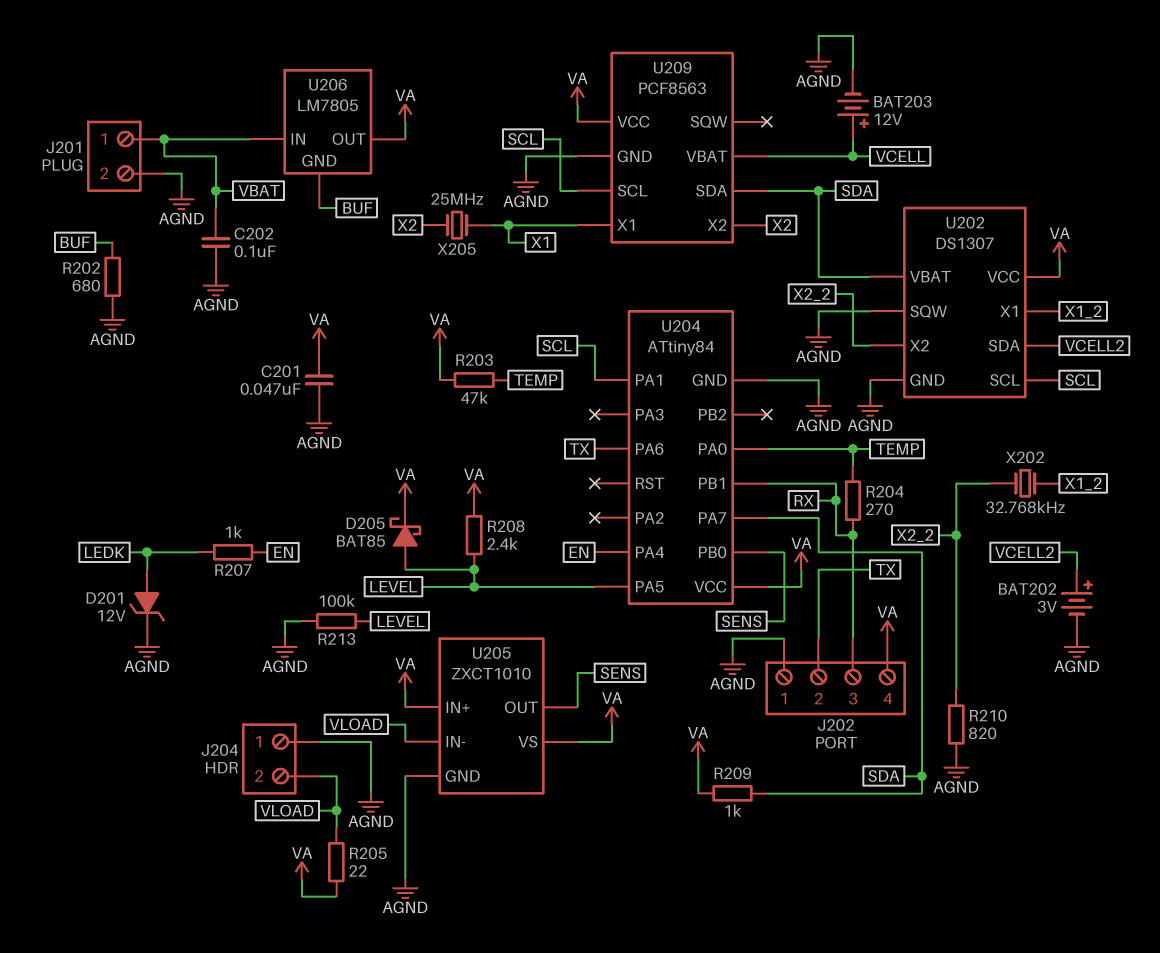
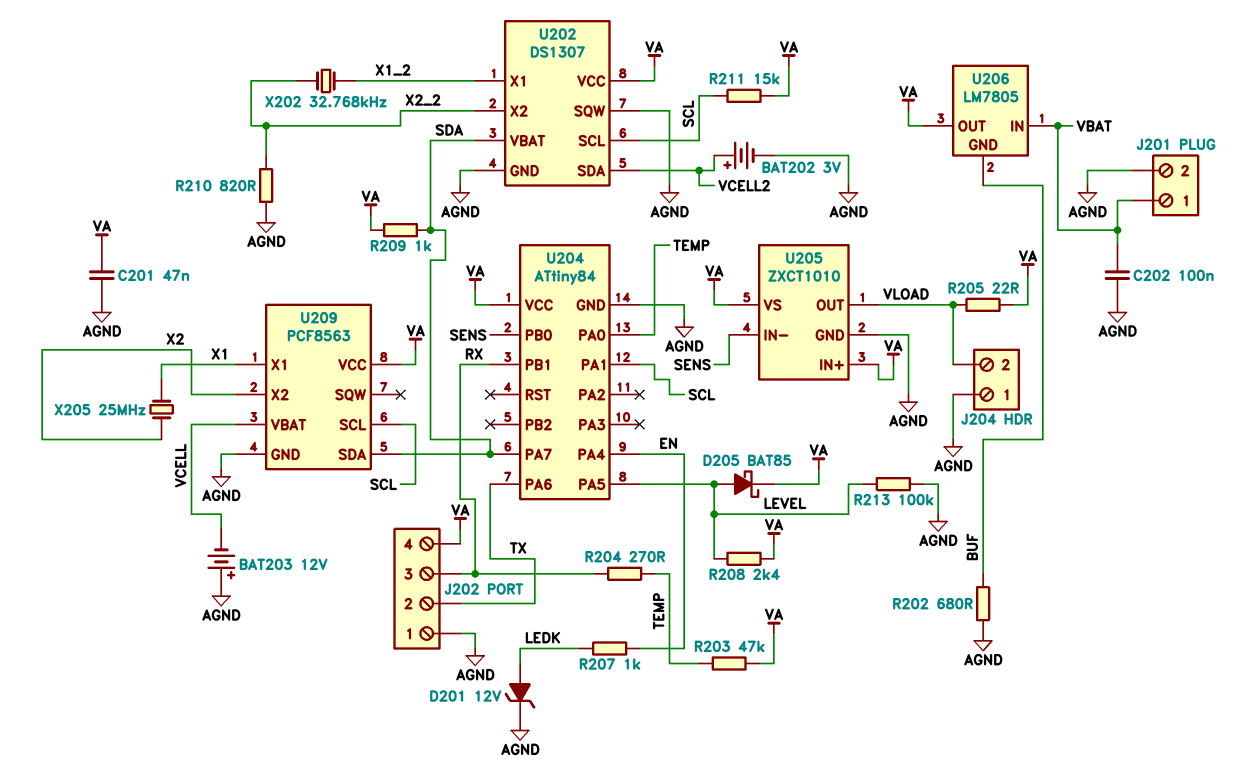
BAT203: 12V (plus VCELL, minus AGND) -> 12V (plus AGND, minus VCELL)
R211: none -> 15k (SCL, VA)
U205 pin IN-: VLOAD -> SENS
U205 pin OUT: SENS -> VLOAD

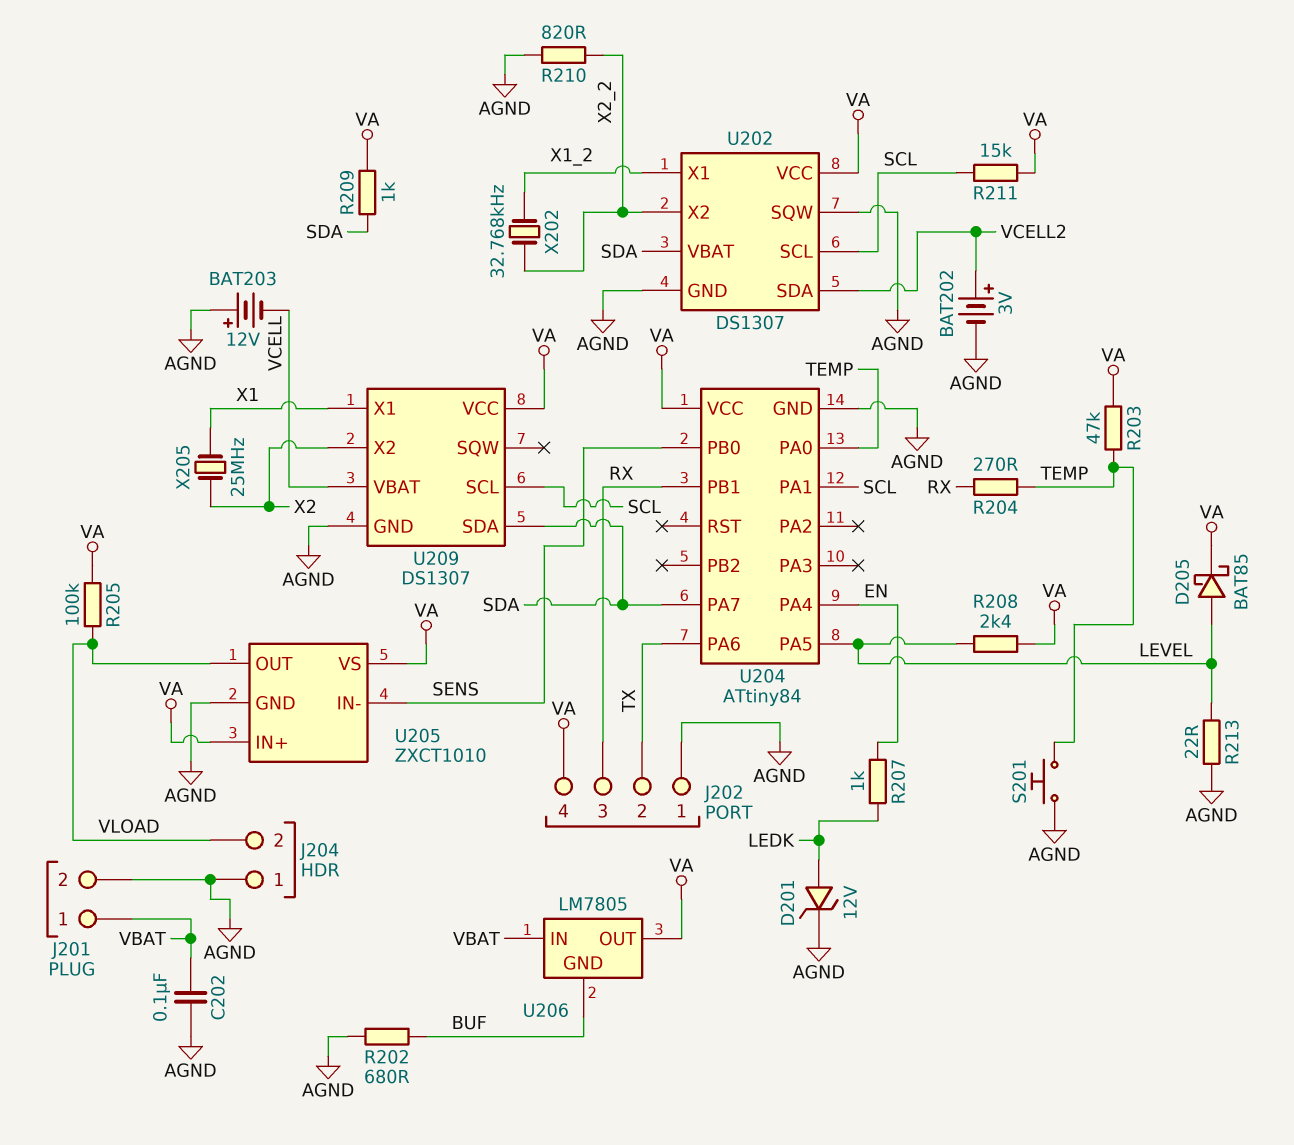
C201: 47nF (AGND, VA) -> none
R205: 22 (VA, VLOAD) -> 100k (VA, VLOAD)
R213: 100k (AGND, LEVEL) -> 22 (AGND, LEVEL)
S201: none -> button (AGND, TEMP)
U209: PCF8563 -> DS1307

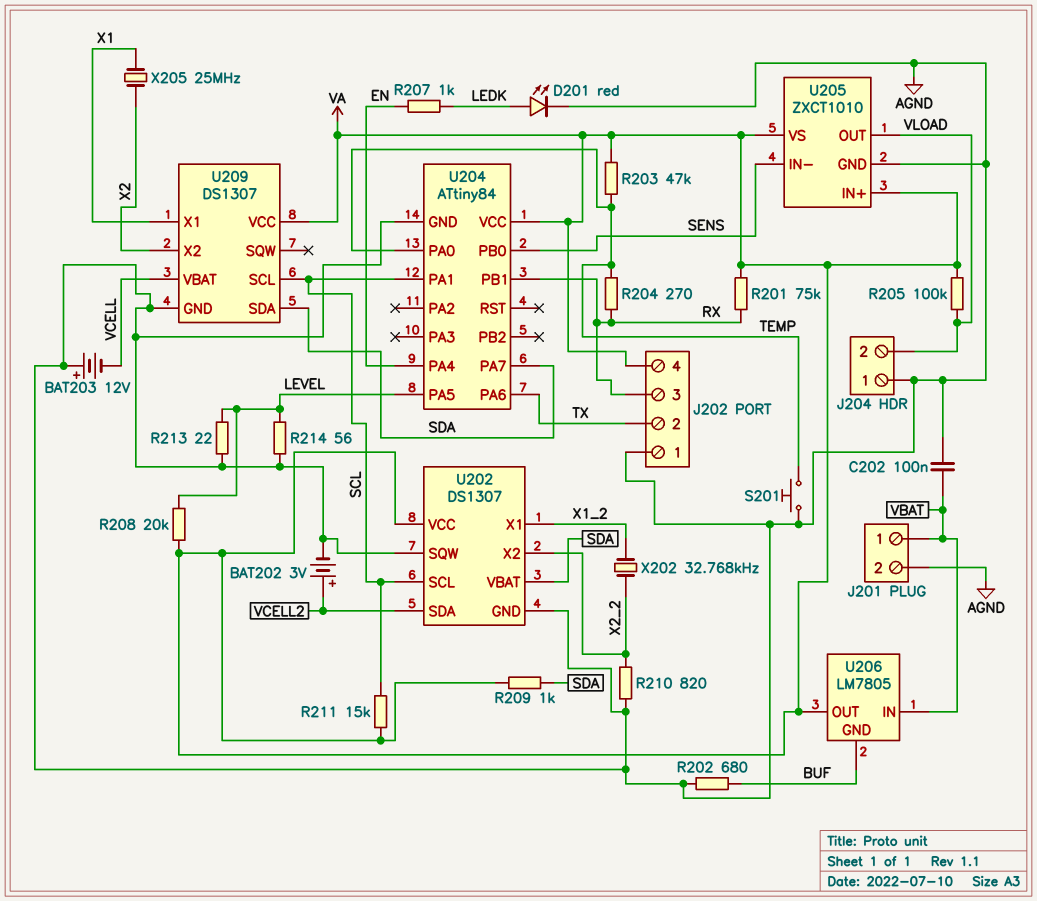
D201: zener 12V (A LEDK, K AGND) -> LED red (A LEDK, K AGND)
D205: schottky BAT85 (A LEVEL, K VA) -> none
R201: none -> 75k (RX, VA)
R208: 2.4k (LEVEL, VA) -> 20k (LEVEL, VA)
R214: none -> 56 (AGND, LEVEL)

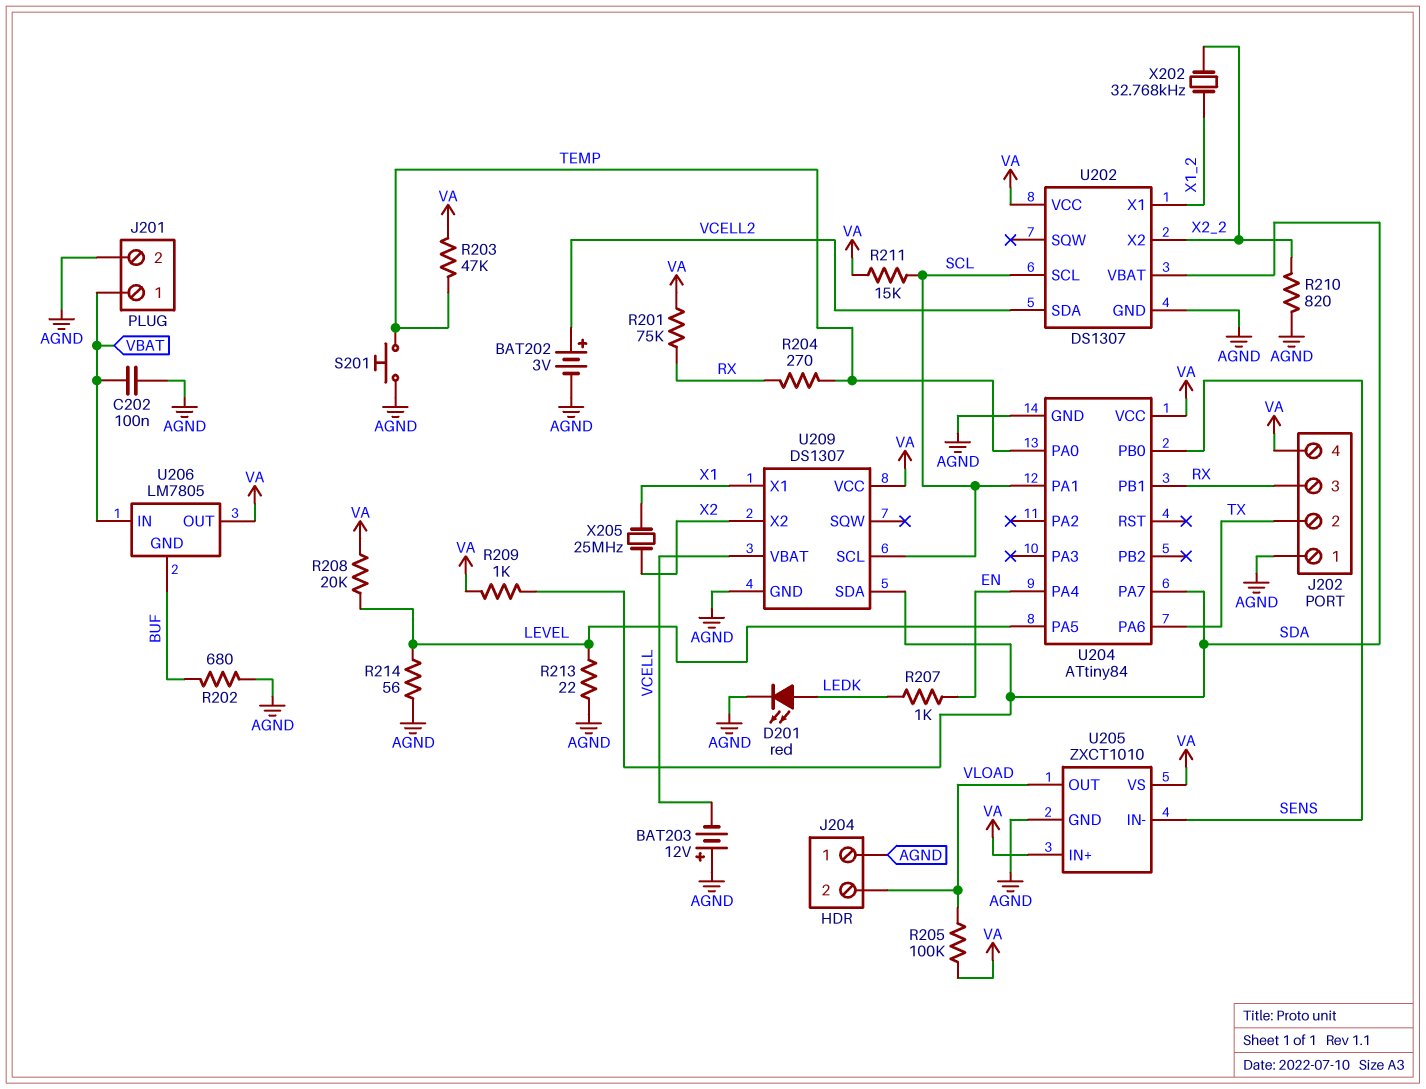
U202 pin SQW: AGND -> none

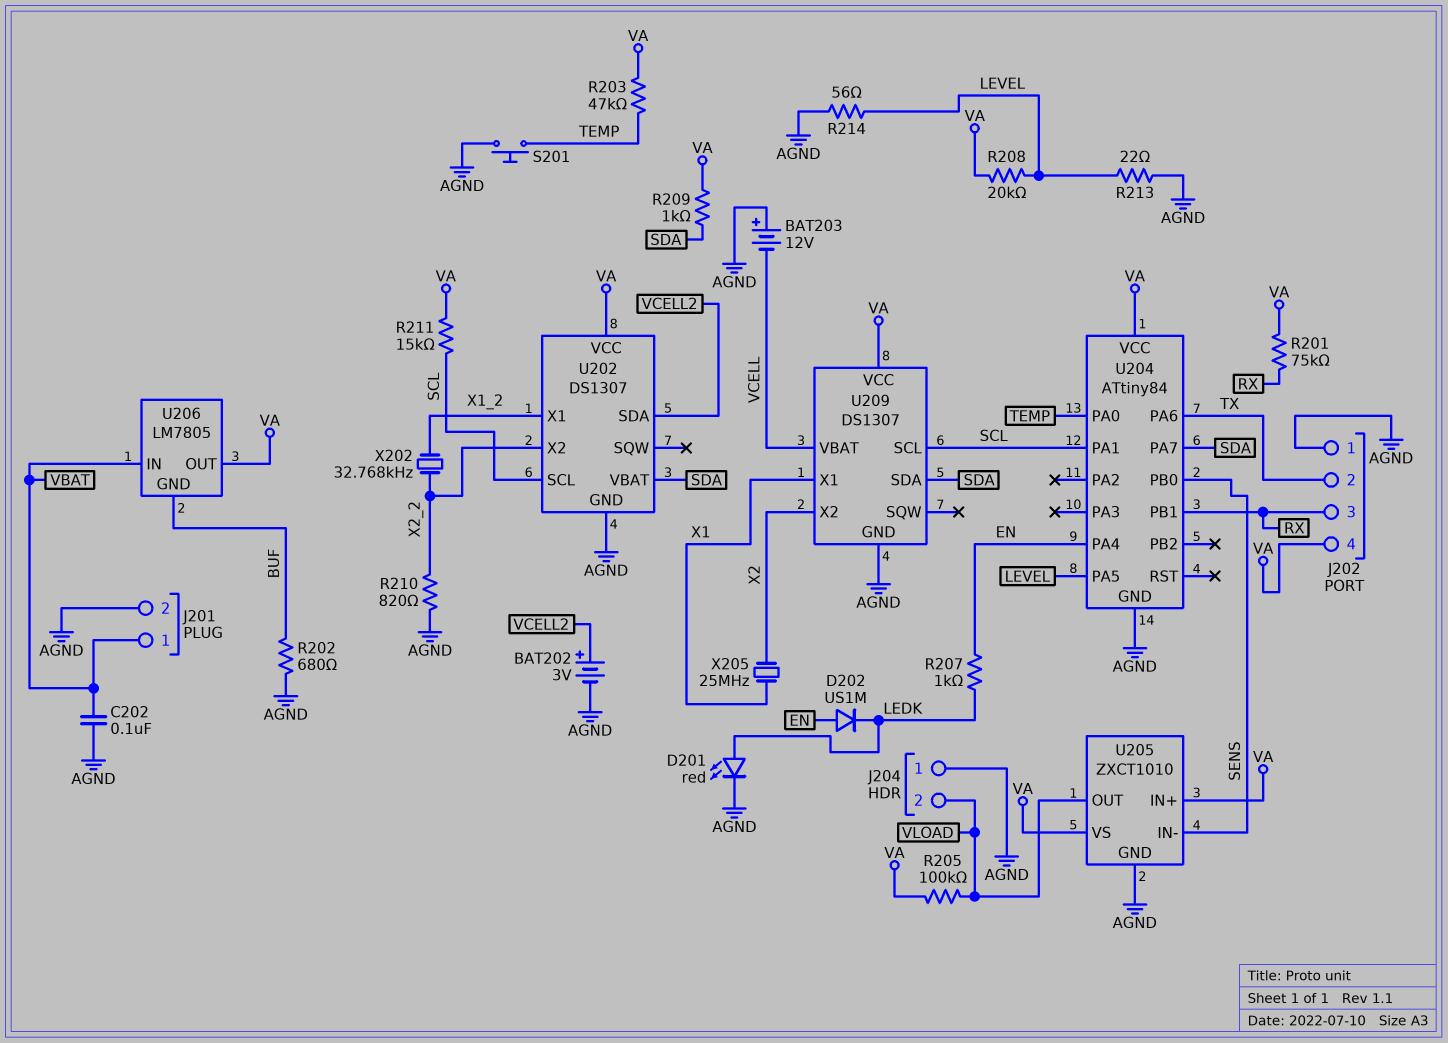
D202: none -> diode US1M (A EN, K LEDK)
R204: 270 (RX, TEMP) -> none

